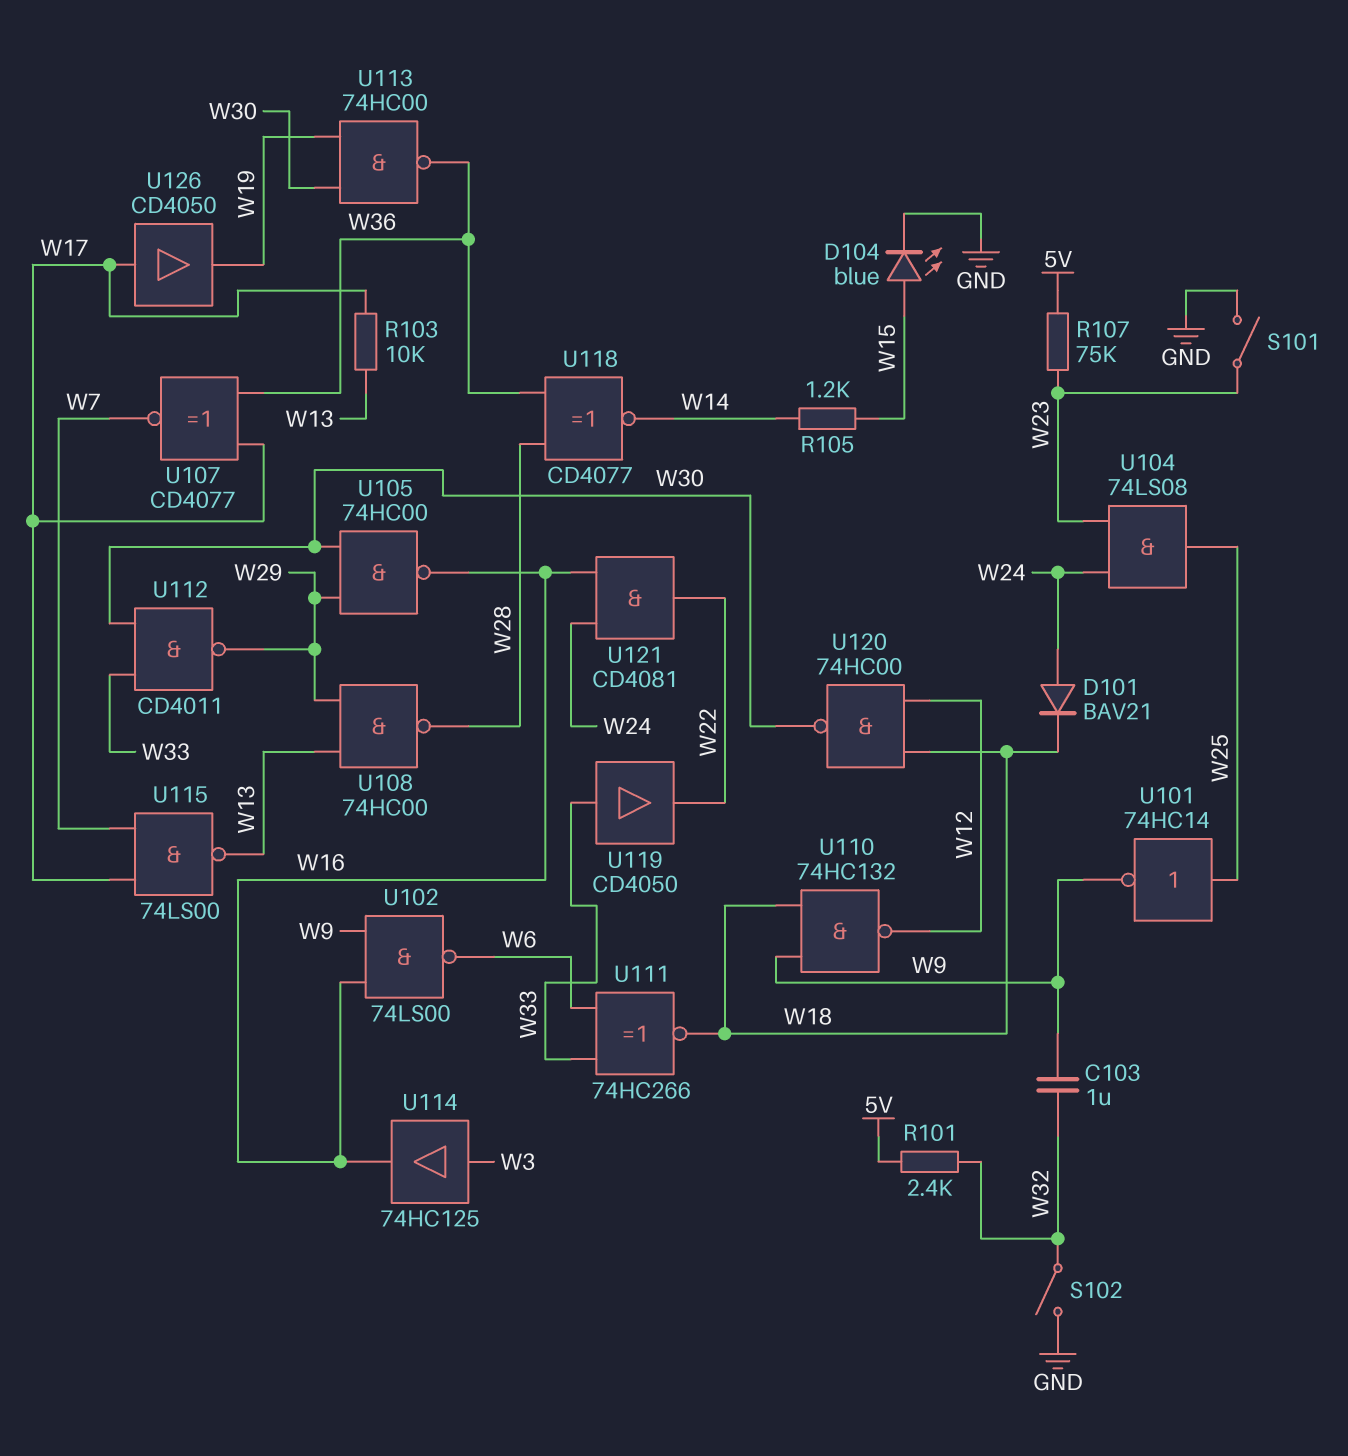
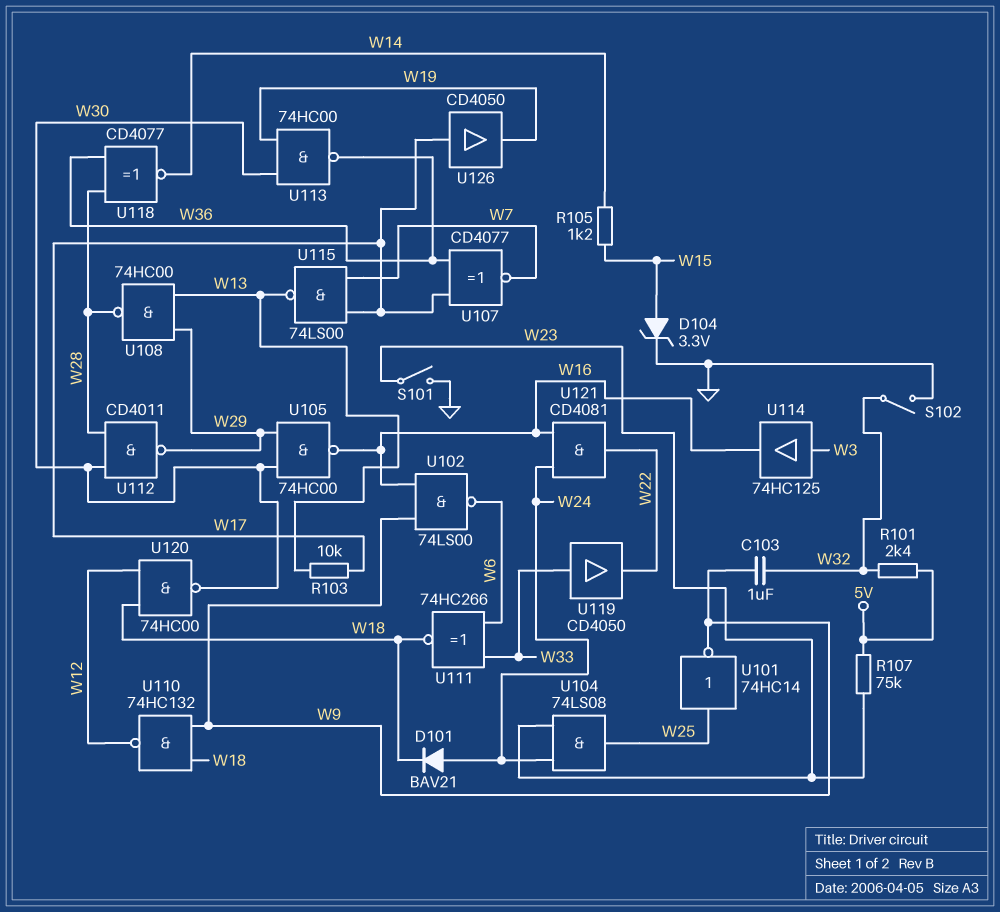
D104: LED blue (A W15, K GND) -> zener 3.3V (A W15, K GND)
U112: NAND CD4011 (in W30, in W33, out W29) -> NAND CD4011 (in W28, in W30, out W29)

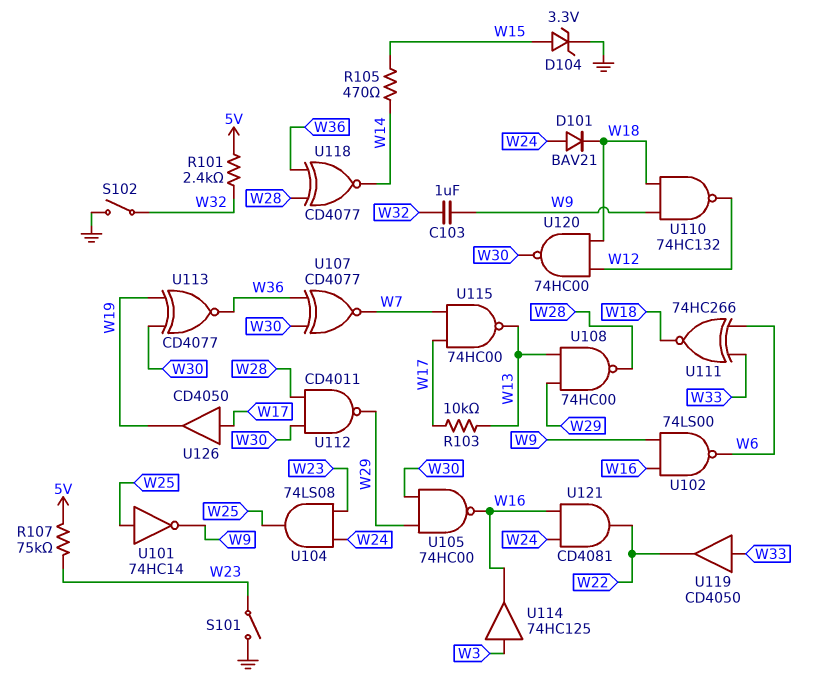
R105: 1.2k (W14, W15) -> 470 (W14, W15)
U107: XNOR CD4077 (in W17, in W36, out W7) -> XNOR CD4077 (in W30, in W36, out W7)
U113: NAND 74HC00 (in W19, in W30, out W36) -> XNOR CD4077 (in W19, in W30, out W36)
U115: NAND 74LS00 (in W7, in W17, out W13) -> NAND 74HC00 (in W7, in W17, out W13)

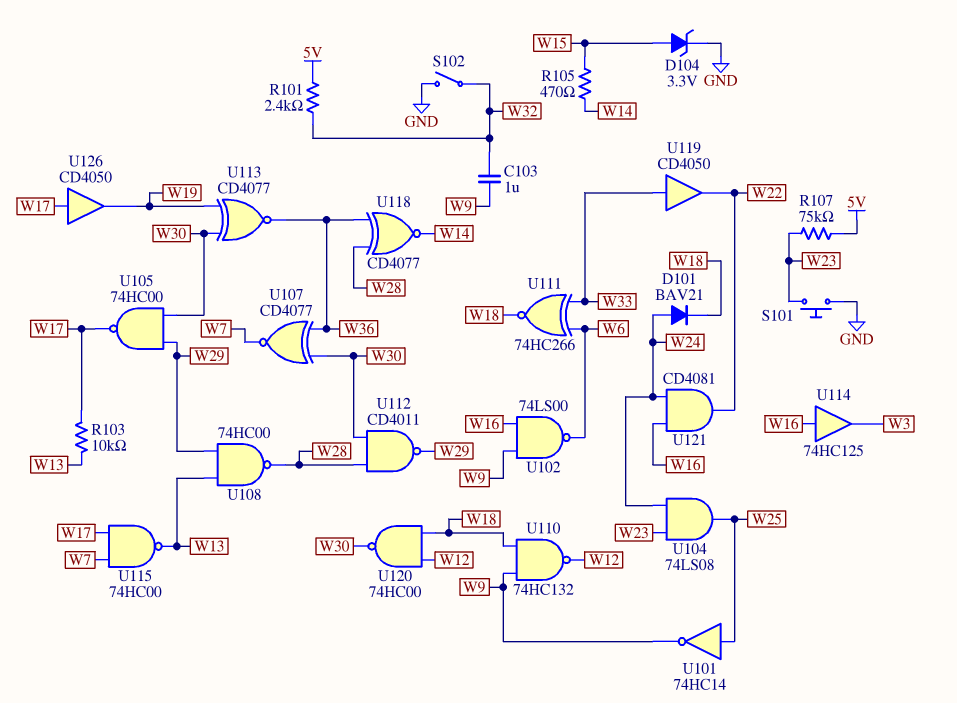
S101: switch (GND, W23) -> button (GND, W23)
U105: NAND 74HC00 (in W29, in W30, out W16) -> NAND 74HC00 (in W29, in W30, out W17)
U114: buffer 74HC125 (in W3, out W16) -> buffer 74HC125 (in W16, out W3)

